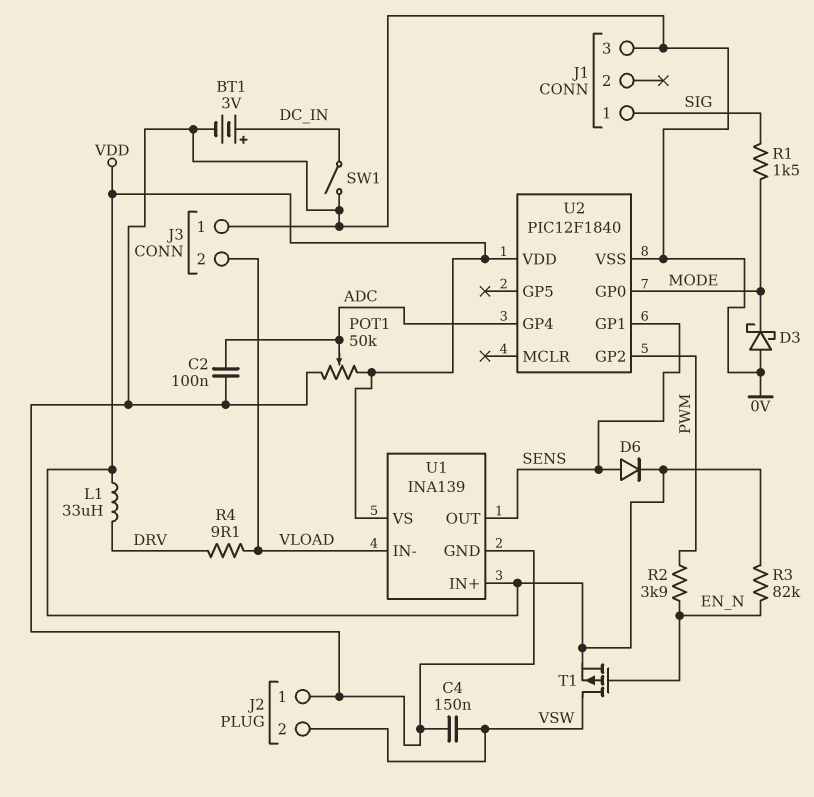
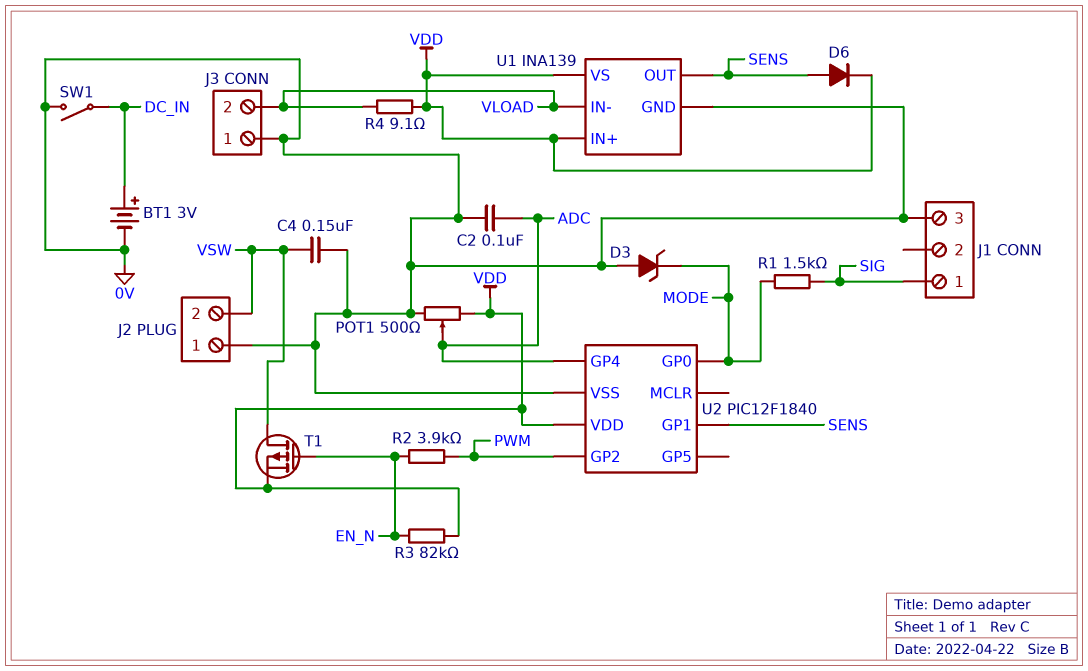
D3: schottky (A 0V, K MODE) -> zener (A 0V, K MODE)
L1: 33uH (DRV, VDD) -> none
POT1: 50k (0V, VDD, wiper ADC) -> 500 (0V, VDD, wiper ADC)
R4: 9.1 (DRV, VLOAD) -> 9.1 (VDD, VLOAD)

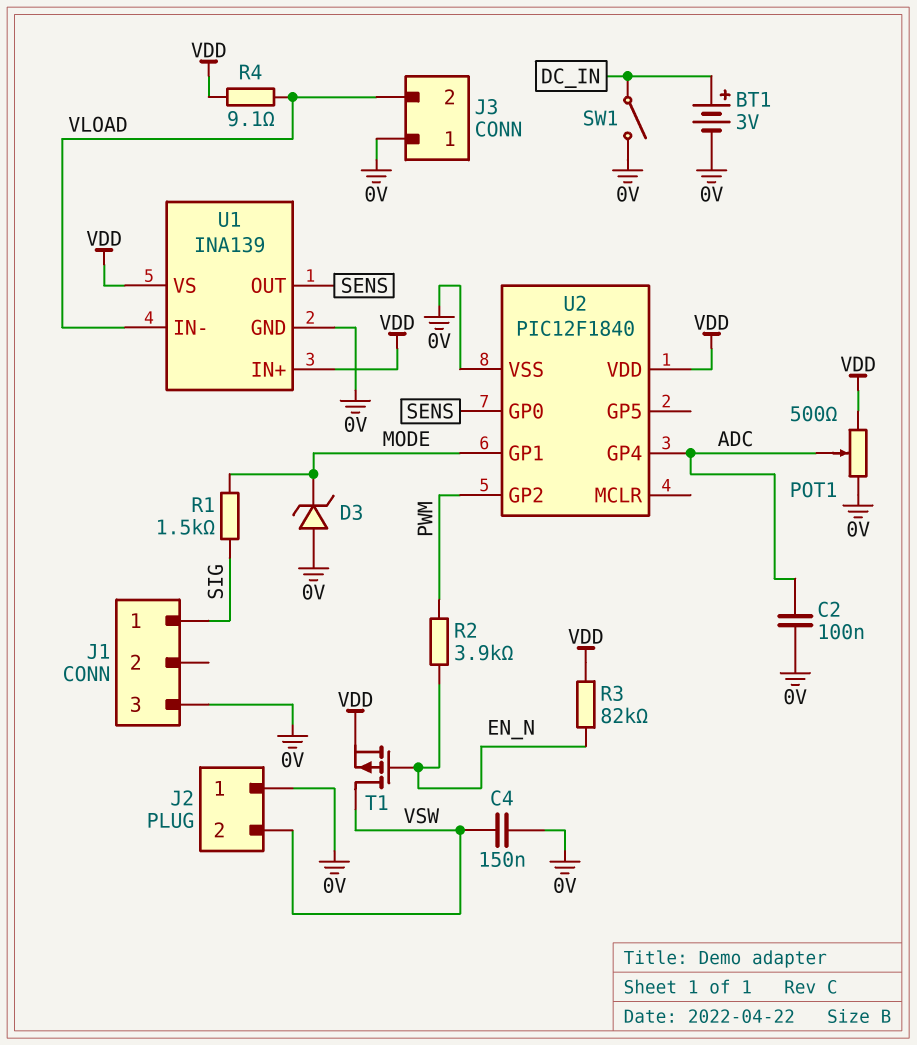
D6: diode (A SENS, K VDD) -> none
U2 pin GP0: MODE -> SENS
U2 pin GP1: SENS -> MODE

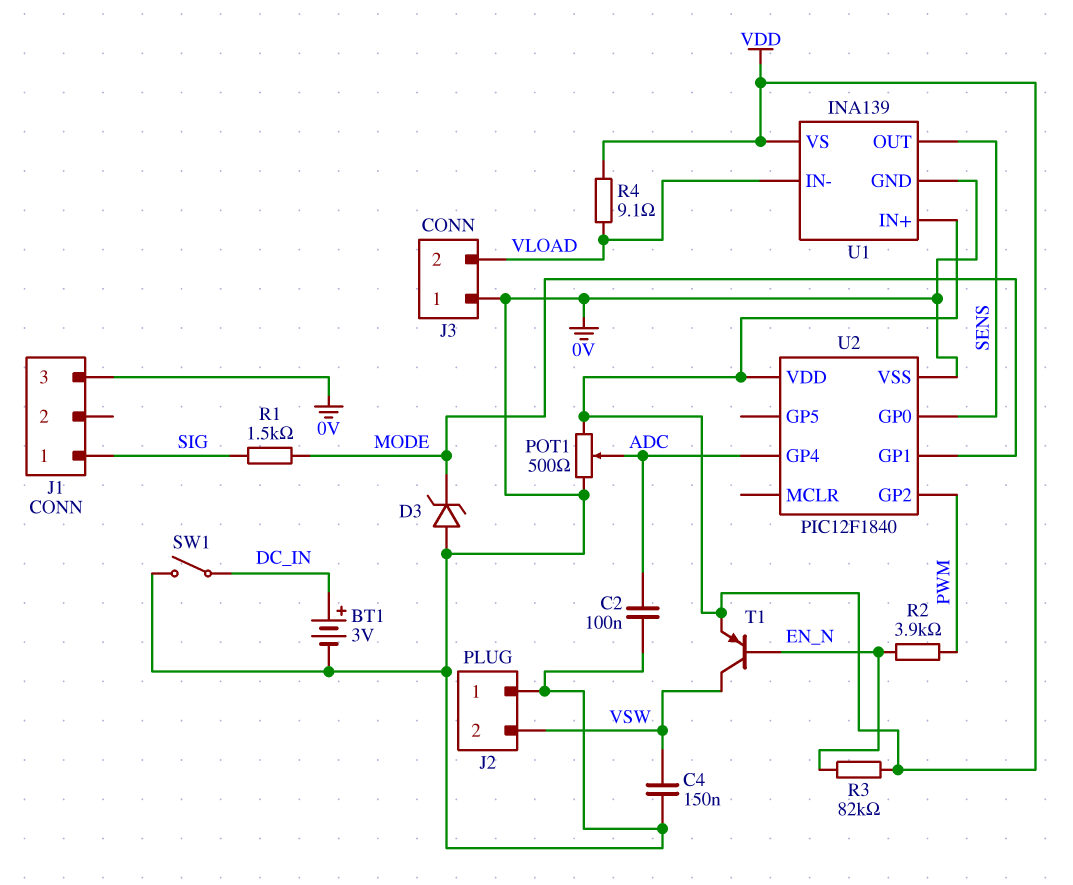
T1: PMOS (G EN_N, D VSW, S VDD) -> PNP (B EN_N, C VSW, E VDD)

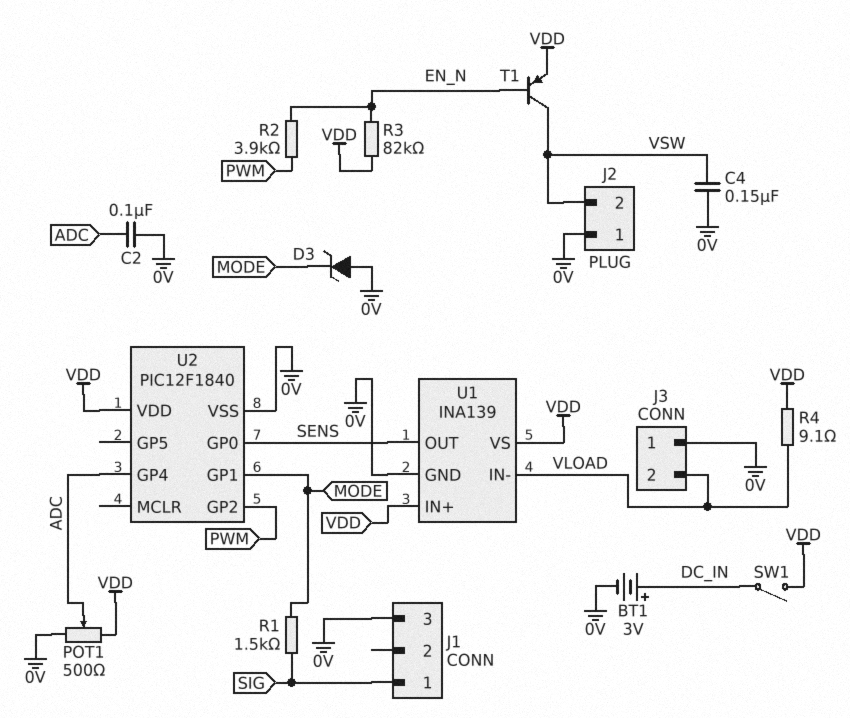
SW1: switch (0V, DC_IN) -> switch (DC_IN, VDD)

